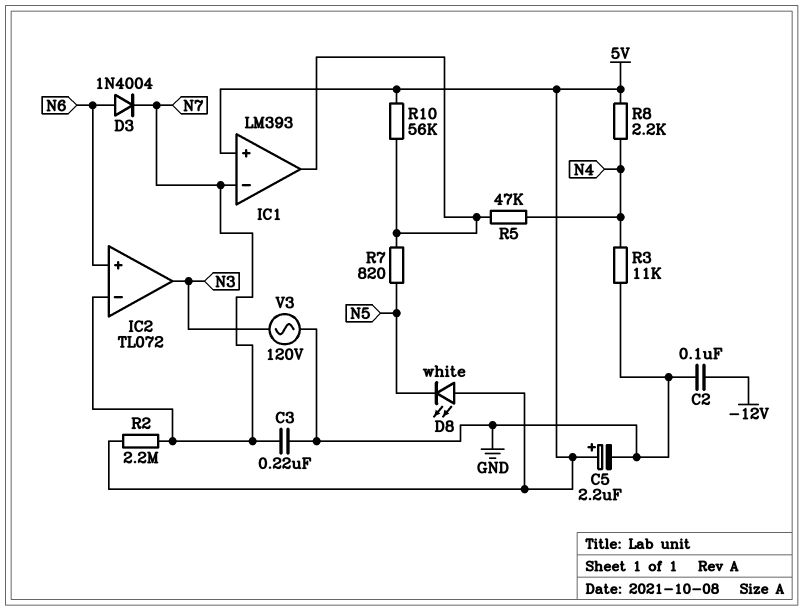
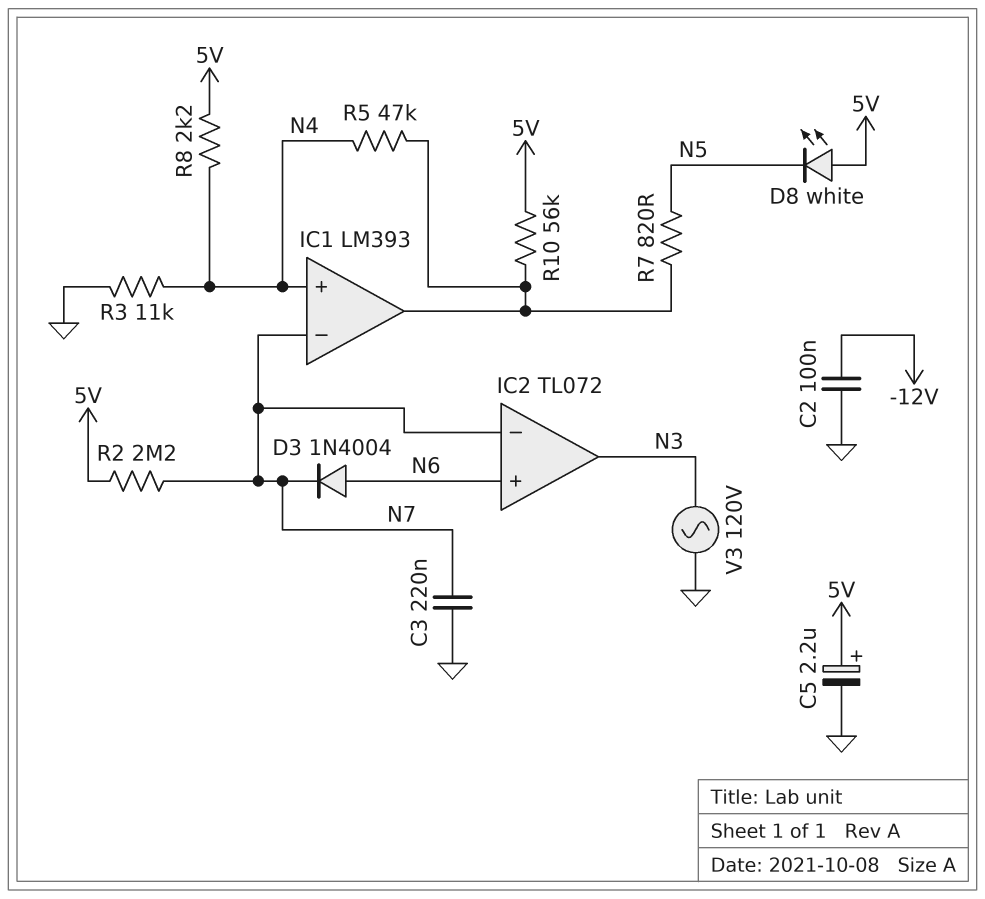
IC1 pin in+: 5V -> N4

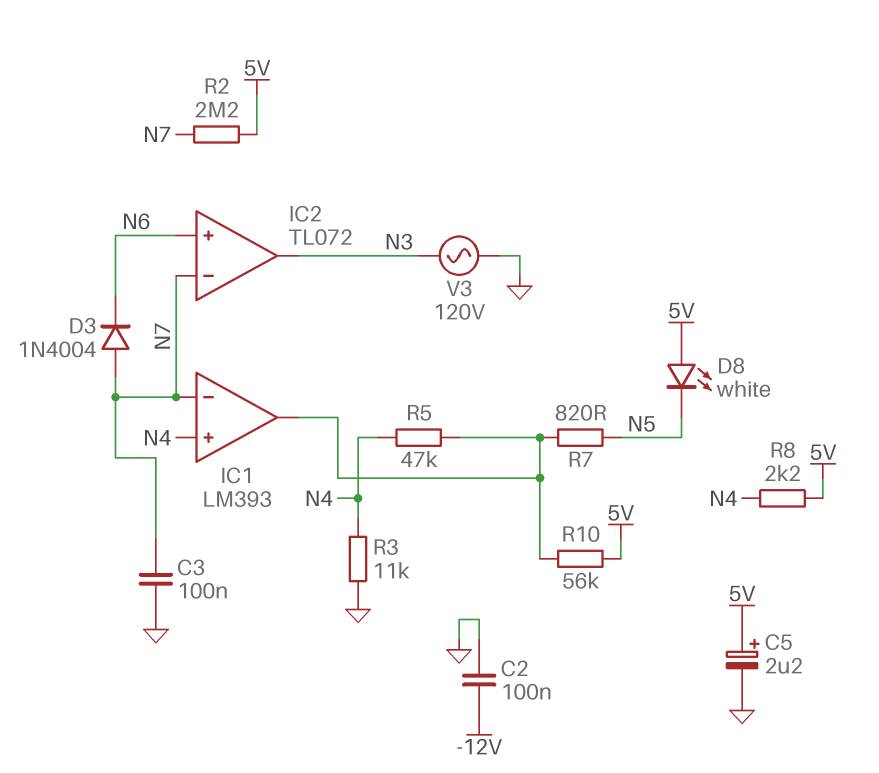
C3: 220nF (GND, N7) -> 100nF (GND, N7)
D3: diode 1N4004 (A N6, K N7) -> diode 1N4004 (A N7, K N6)

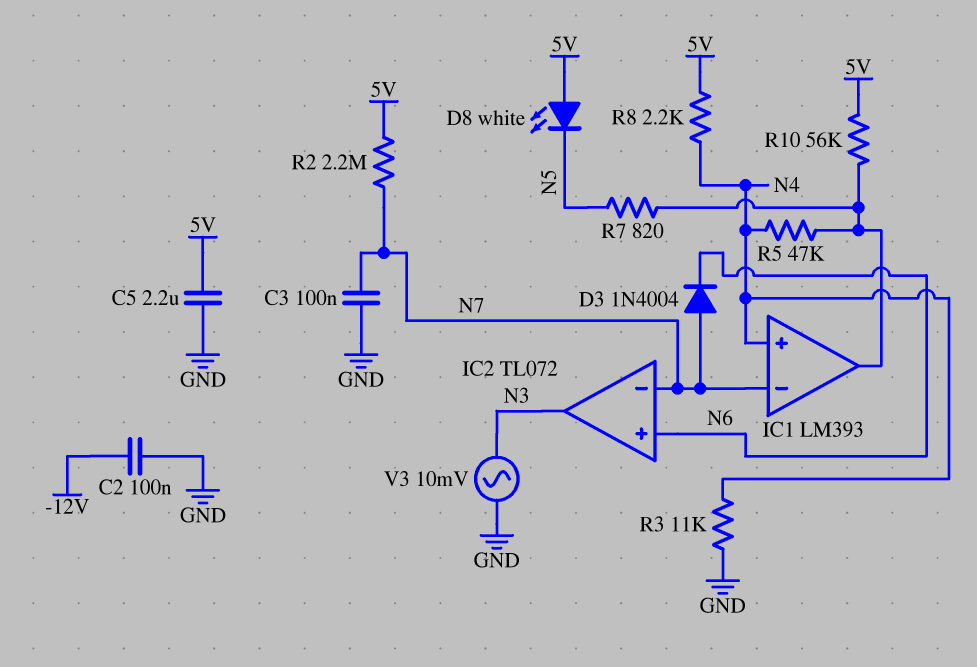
C5: 2.2uF (plus 5V, minus GND) -> 2.2uF (5V, GND)
V3: AC 120V (GND, N3) -> AC 10mV (GND, N3)

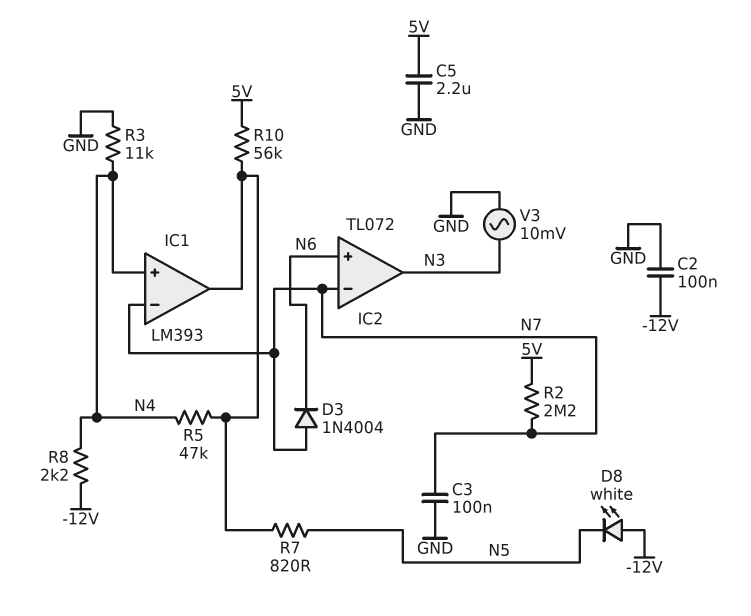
D8: LED white (A 5V, K N5) -> LED white (A -12V, K N5)
R8: 2.2k (5V, N4) -> 2.2k (-12V, N4)

